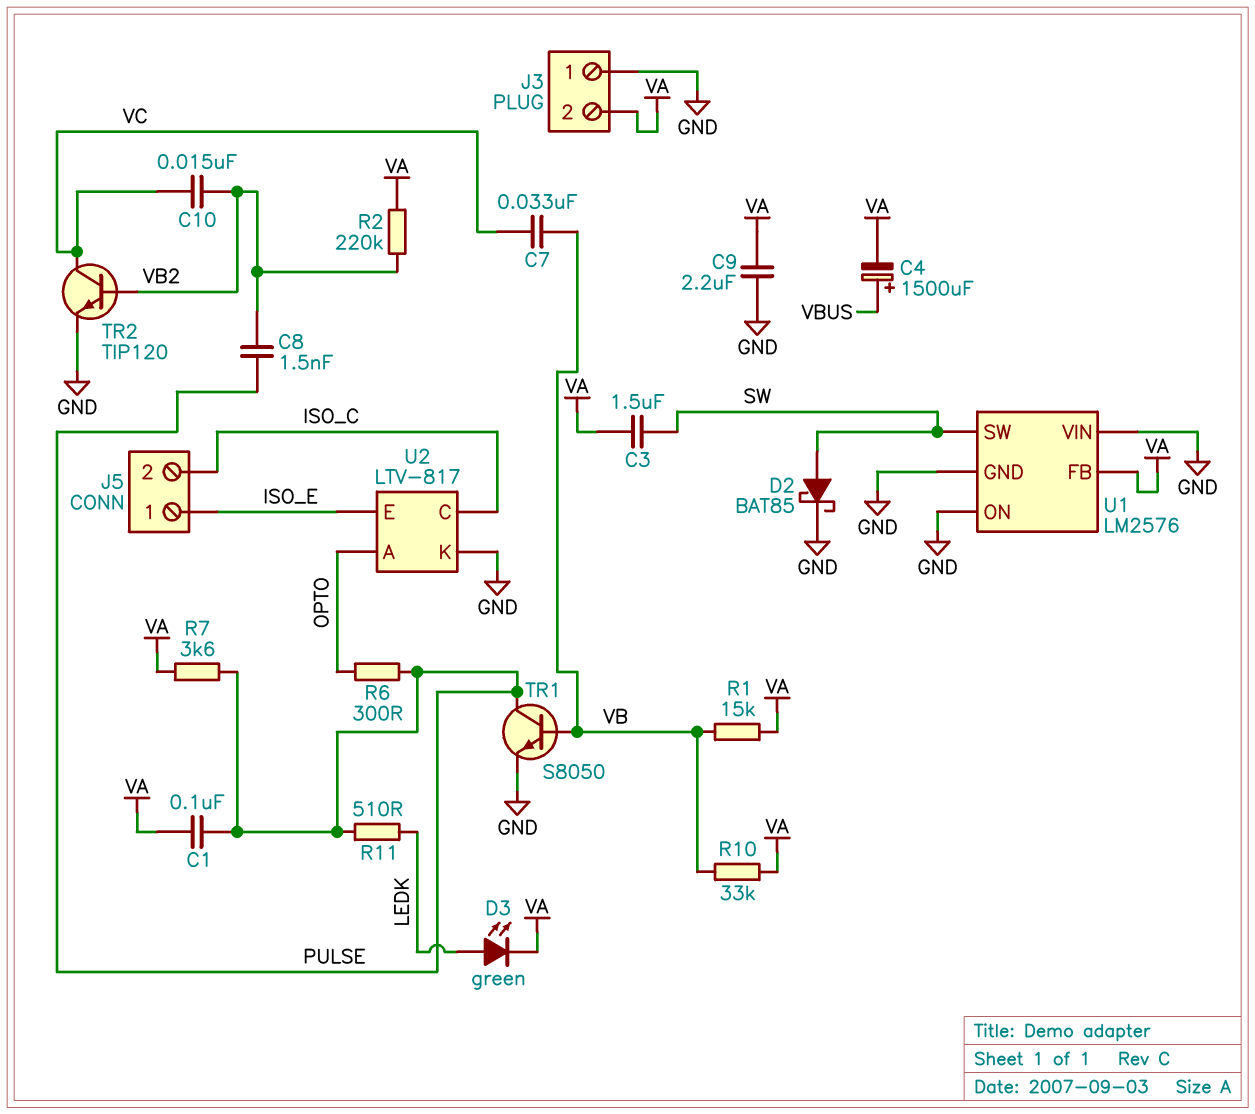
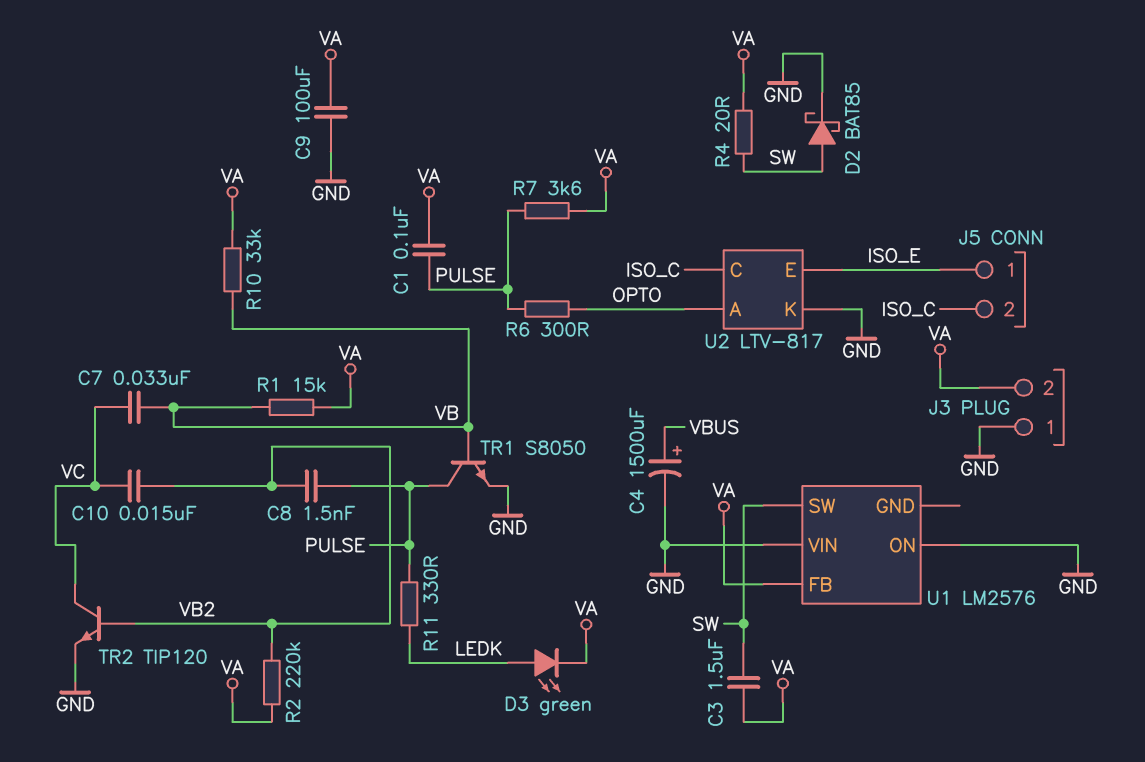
C4: 1500uF (plus VBUS, minus VA) -> 1500uF (plus VBUS, minus GND)
C9: 2.2uF (GND, VA) -> 100uF (GND, VA)
R4: none -> 20 (SW, VA)
R11: 510 (LEDK, PULSE) -> 330 (LEDK, PULSE)
U1 pin GND: GND -> none

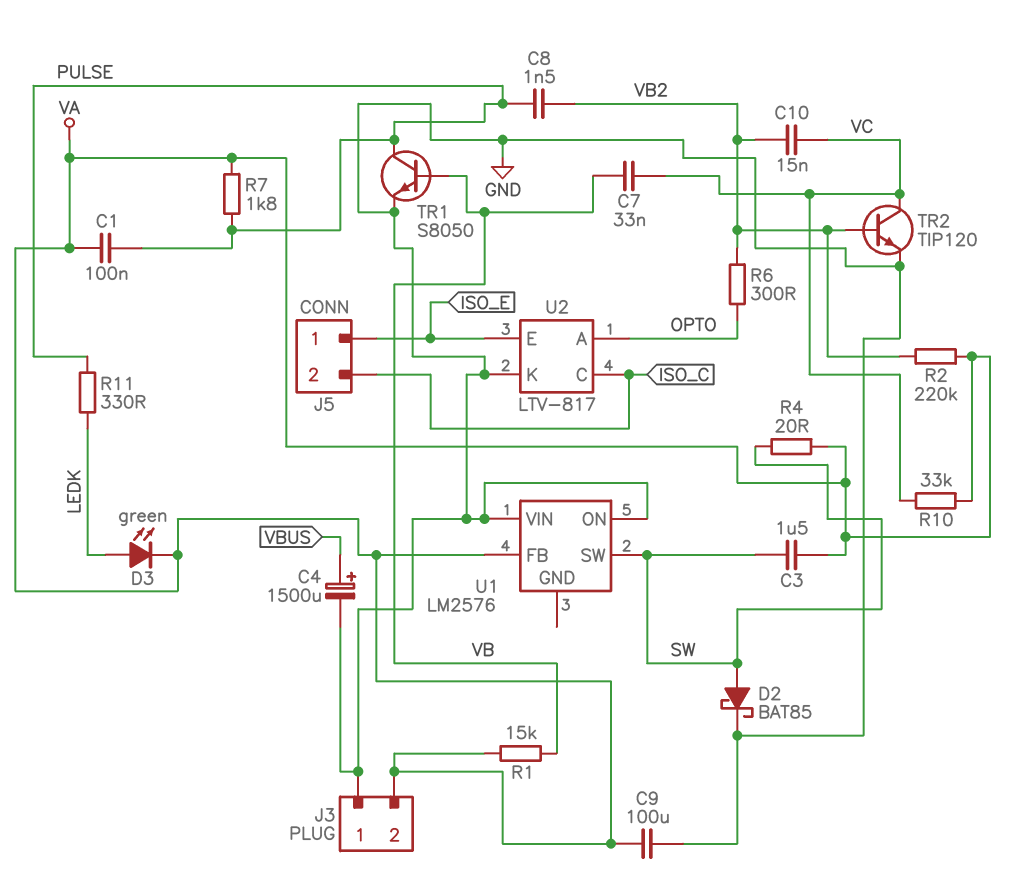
R6: 300 (OPTO, PULSE) -> 300 (OPTO, VB2)
R7: 3.6k (PULSE, VA) -> 1.8k (PULSE, VA)
R10: 33k (VA, VB) -> 33k (VA, VC)

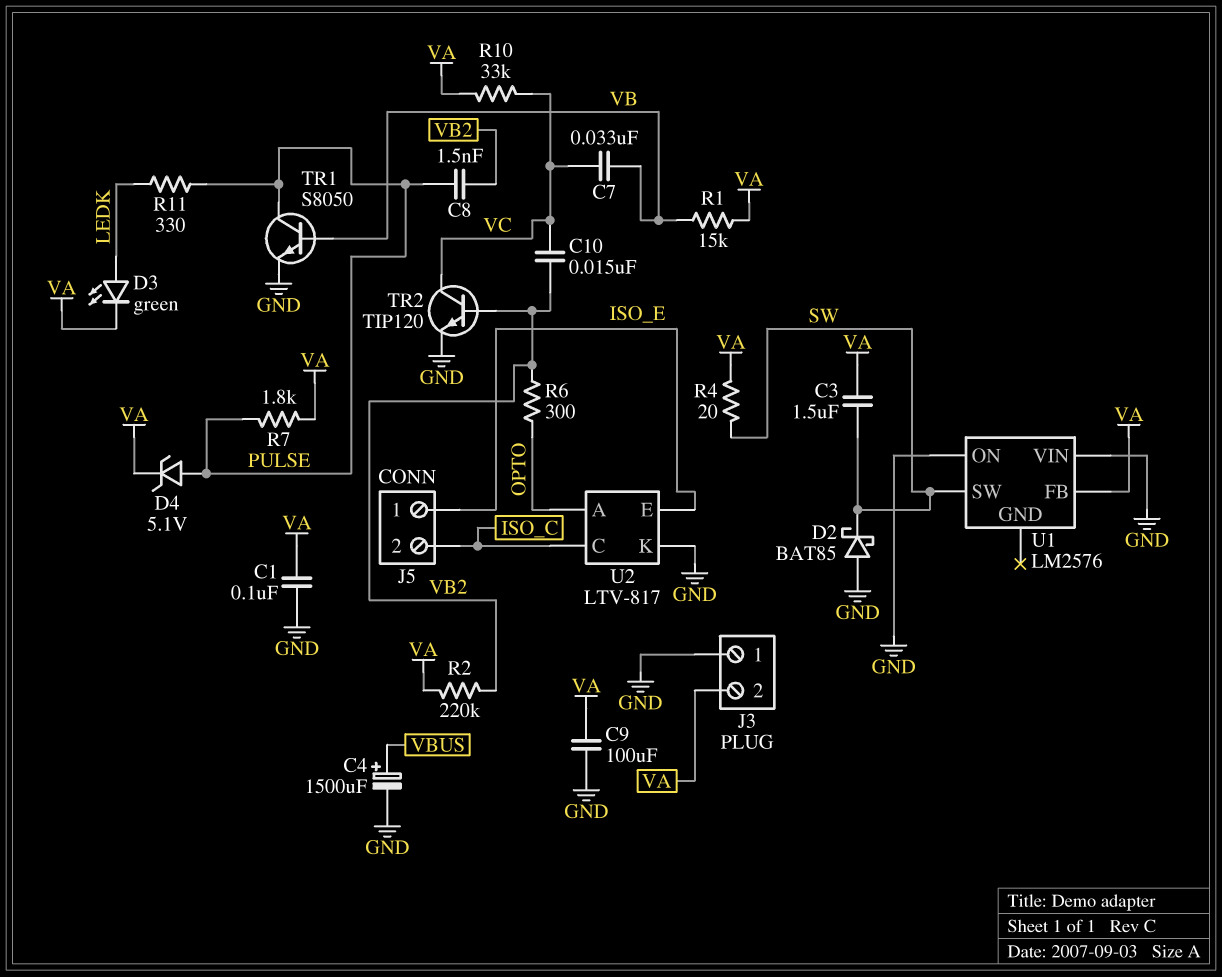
C1: 100nF (PULSE, VA) -> 100nF (GND, VA)
D2: schottky BAT85 (A SW, K GND) -> schottky BAT85 (A GND, K SW)
D4: none -> zener 5.1V (A PULSE, K VA)

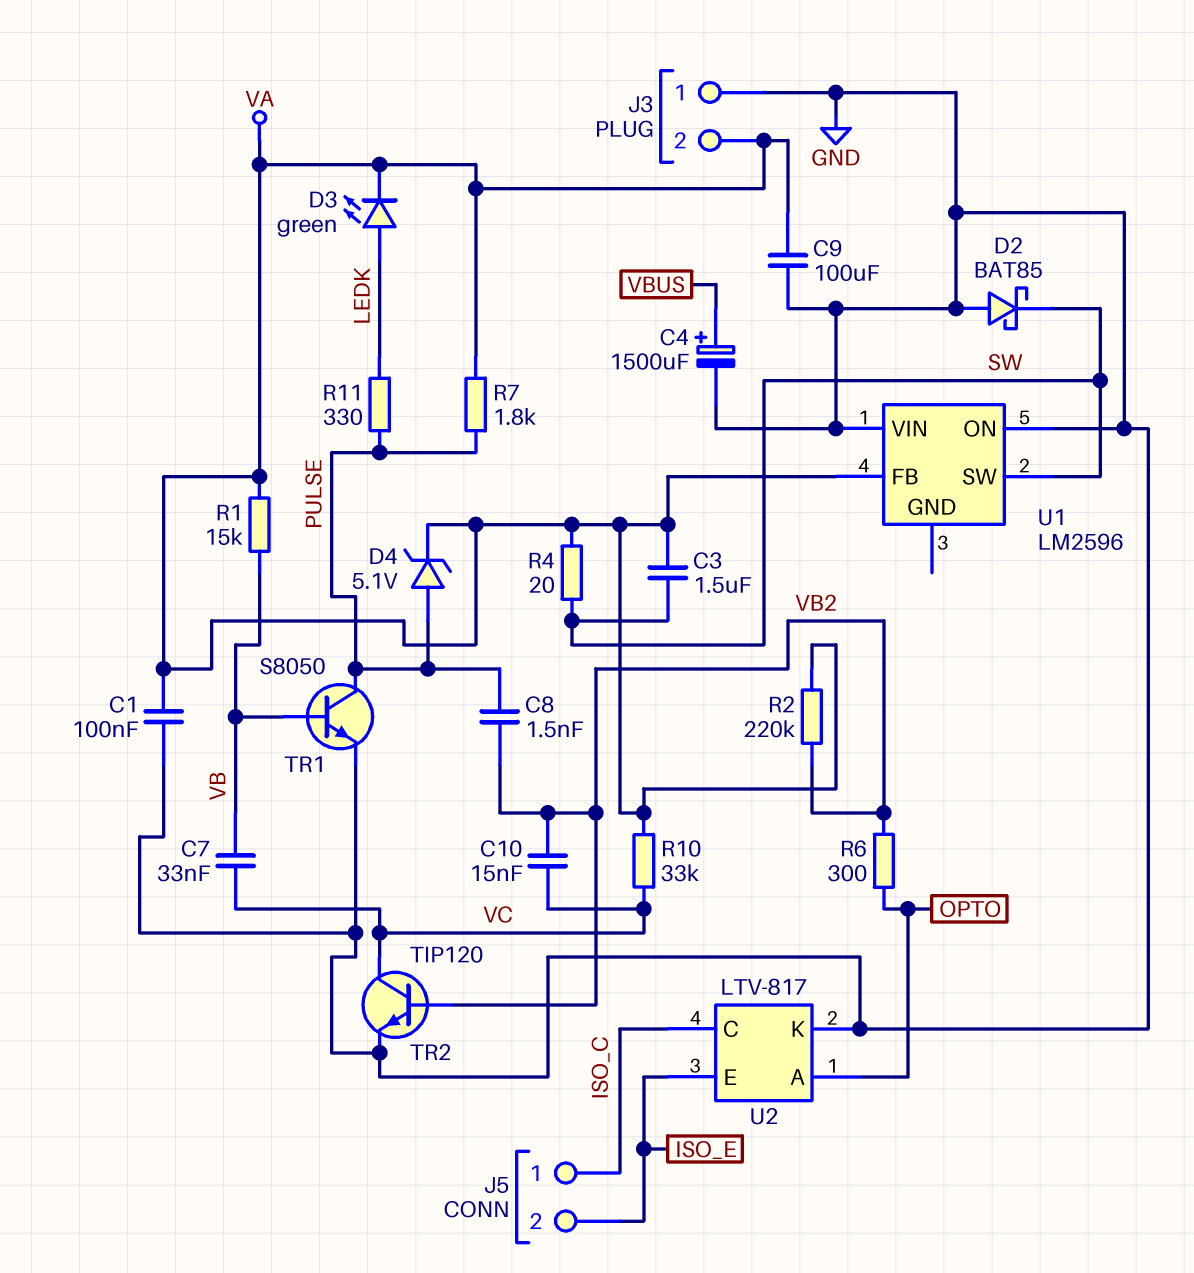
J5 pin 1: ISO_E -> ISO_C
J5 pin 2: ISO_C -> ISO_E
U1: LM2576 -> LM2596

